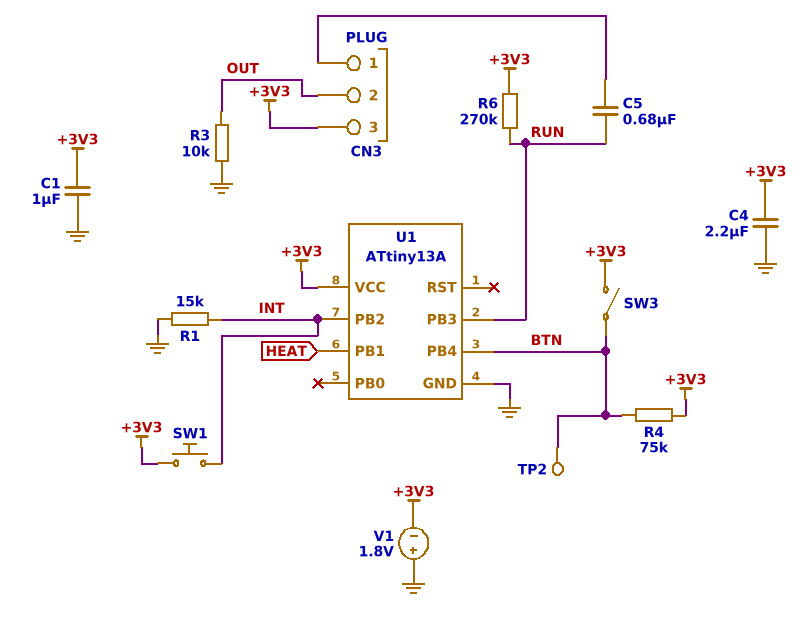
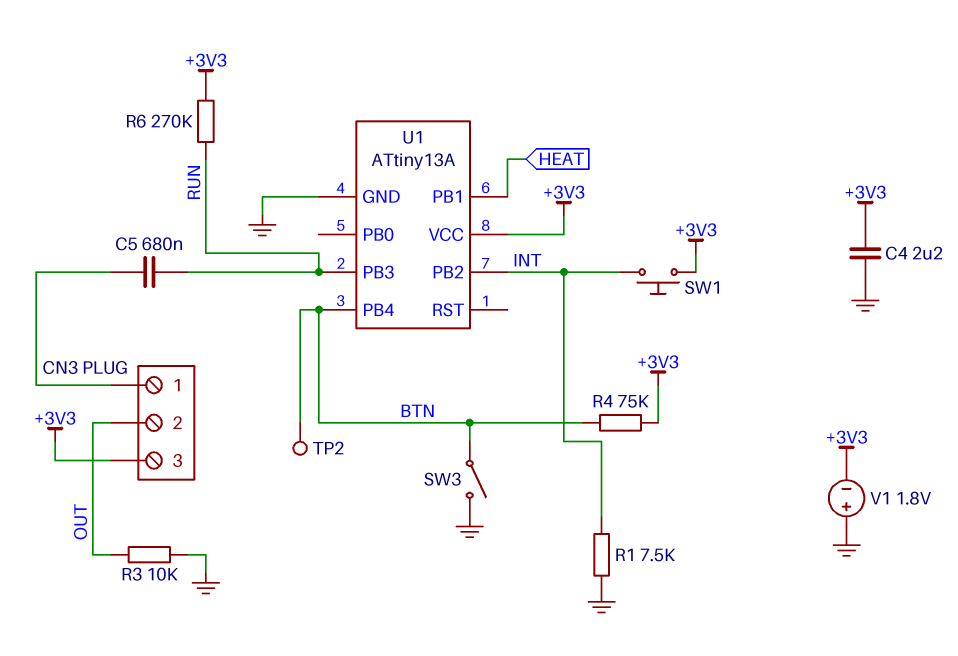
C1: 1uF (+3V3, GND) -> none
R1: 15k (GND, INT) -> 7.5k (GND, INT)
SW3: switch (+3V3, BTN) -> switch (BTN, GND)

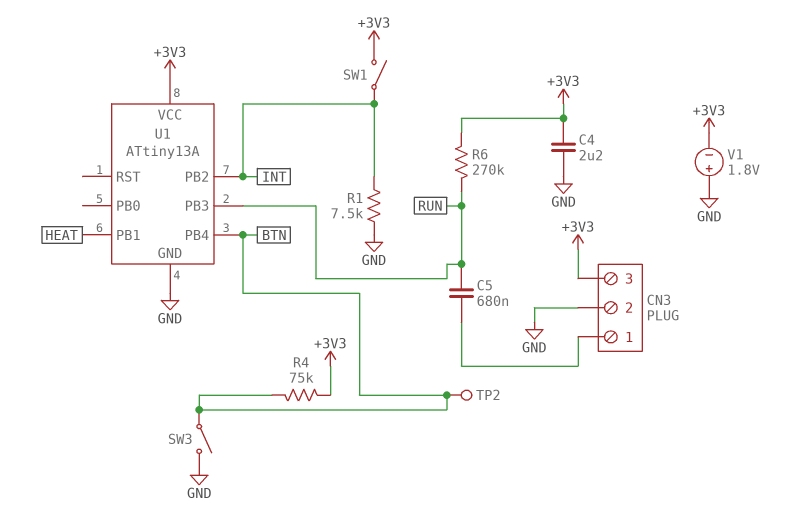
CN3 pin 2: OUT -> GND
R3: 10k (GND, OUT) -> none
SW1: button (+3V3, INT) -> switch (+3V3, INT)

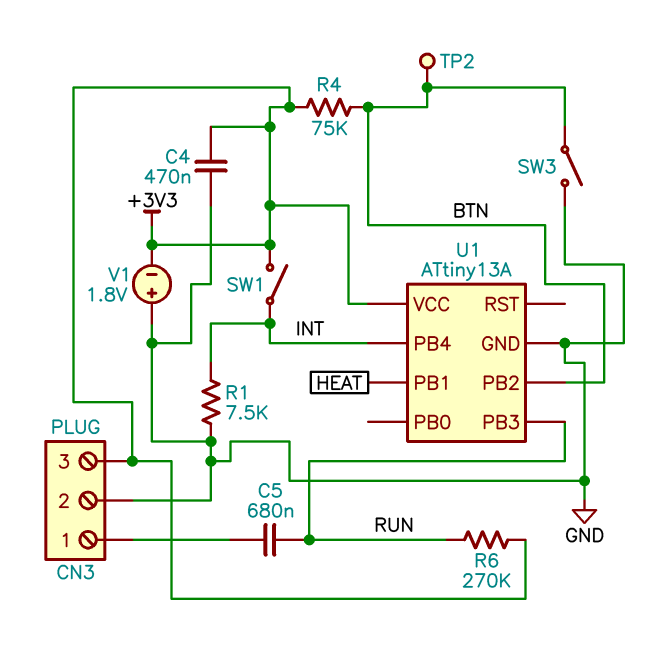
C4: 2.2uF (+3V3, GND) -> 470nF (+3V3, GND)
U1 pin PB2: INT -> BTN
U1 pin PB4: BTN -> INT

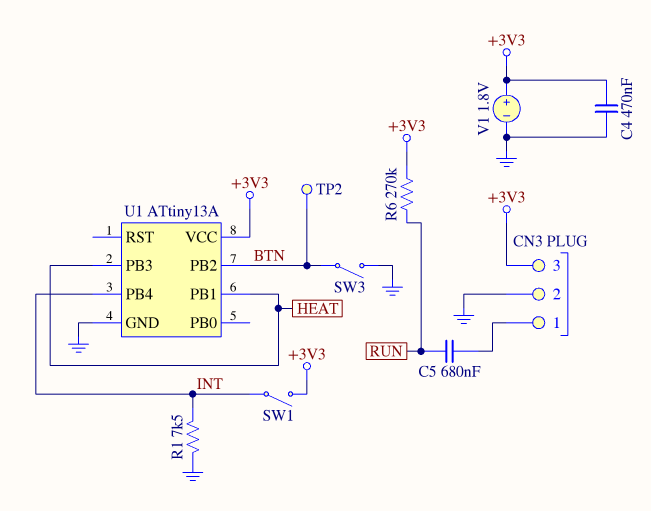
R4: 75k (+3V3, BTN) -> none
U1 pin PB3: RUN -> HEAT
V1: 1.8V (plus GND, minus +3V3) -> 1.8V (plus +3V3, minus GND)

